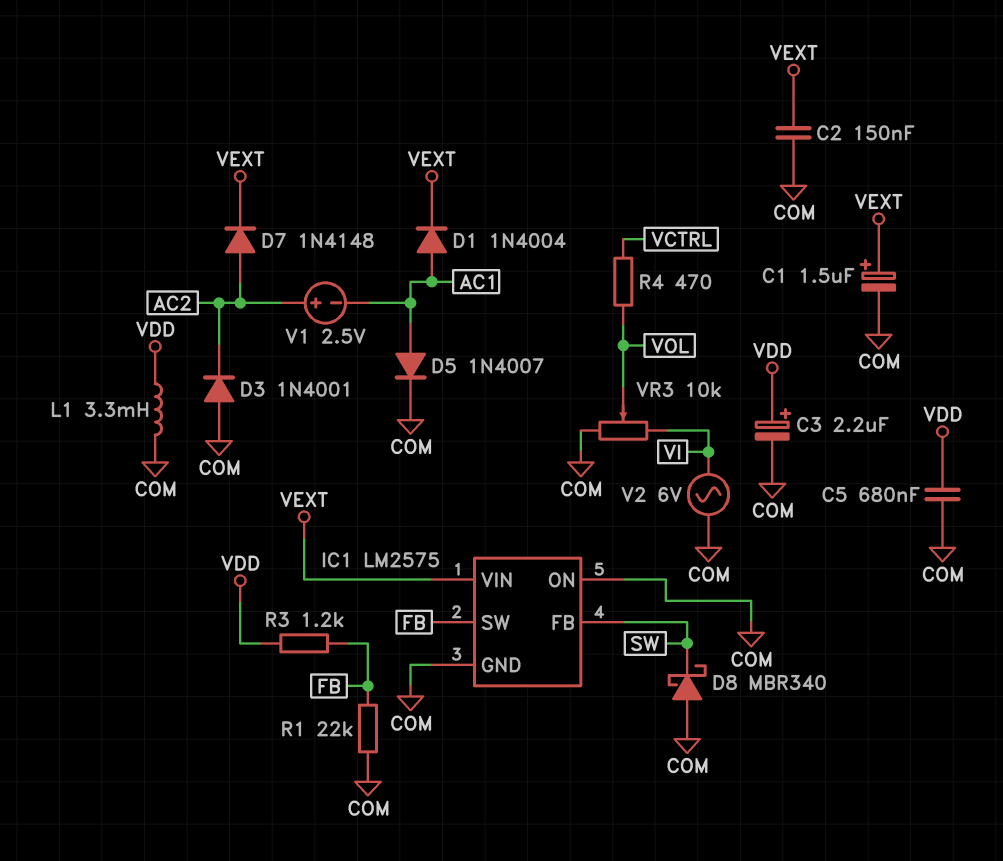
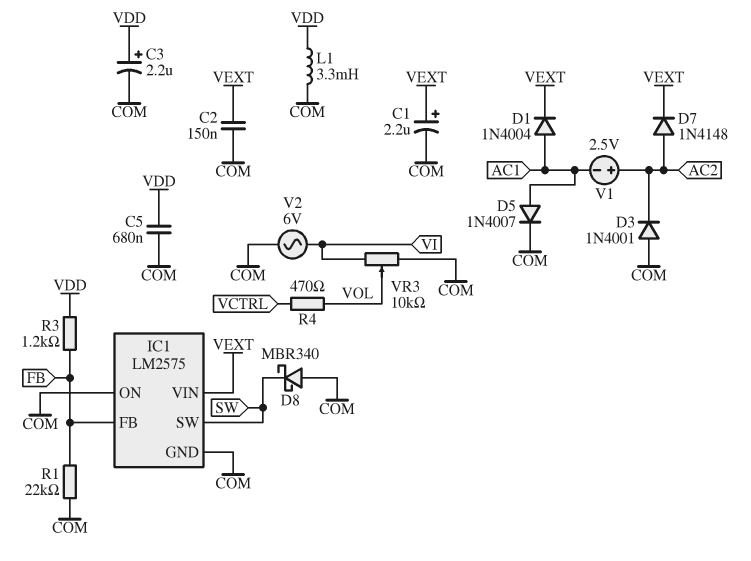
C1: 1.5uF (plus VEXT, minus COM) -> 2.2uF (plus VEXT, minus COM)
IC1 pin FB: SW -> FB
IC1 pin SW: FB -> SW

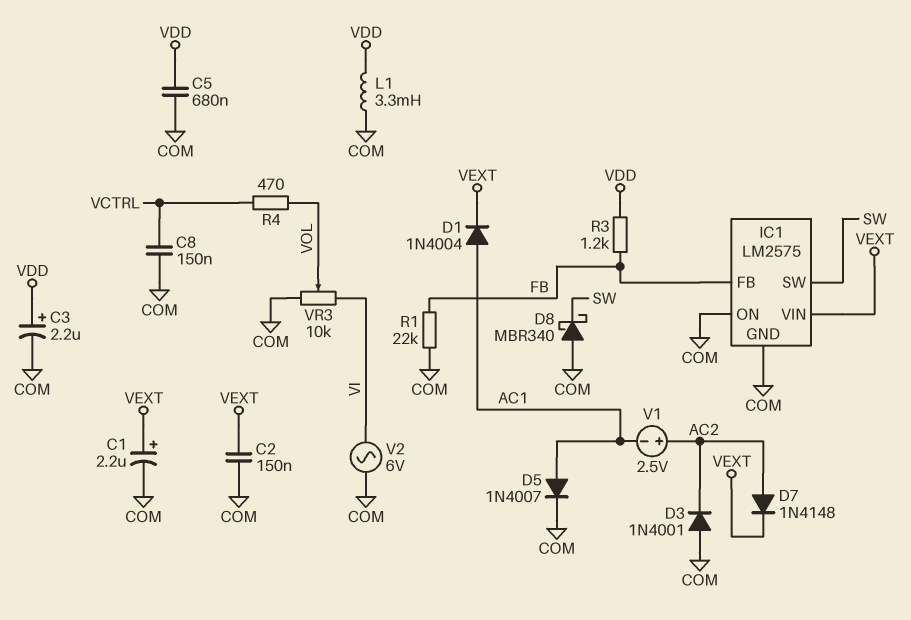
C8: none -> 150nF (COM, VCTRL)

